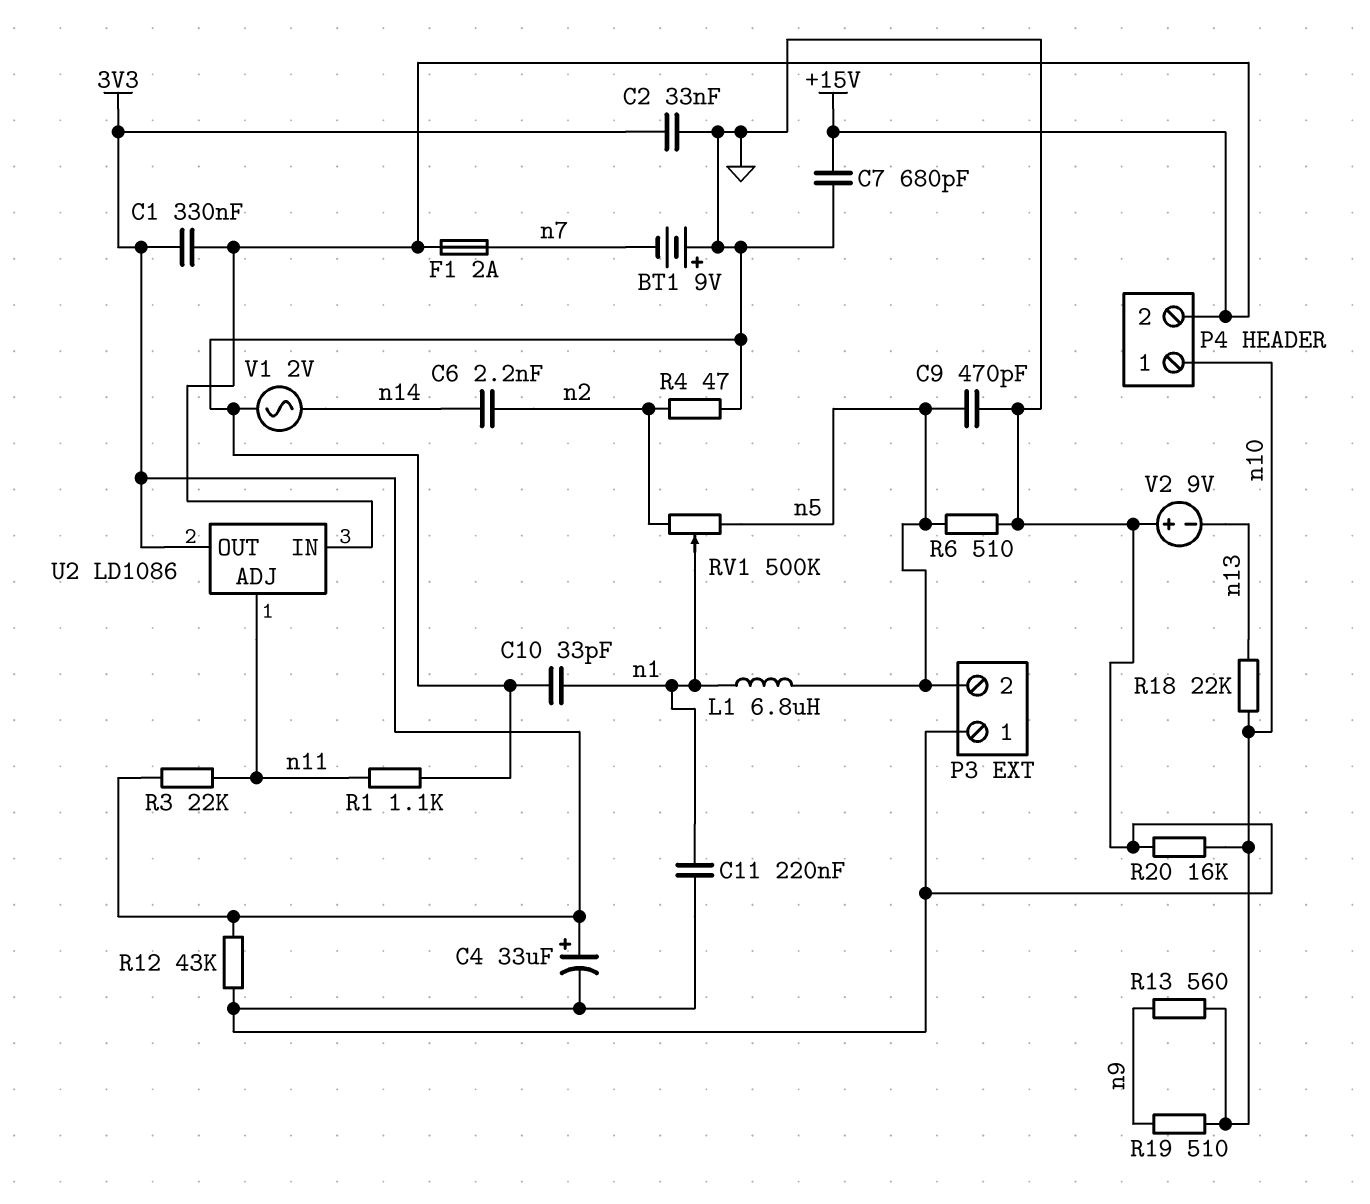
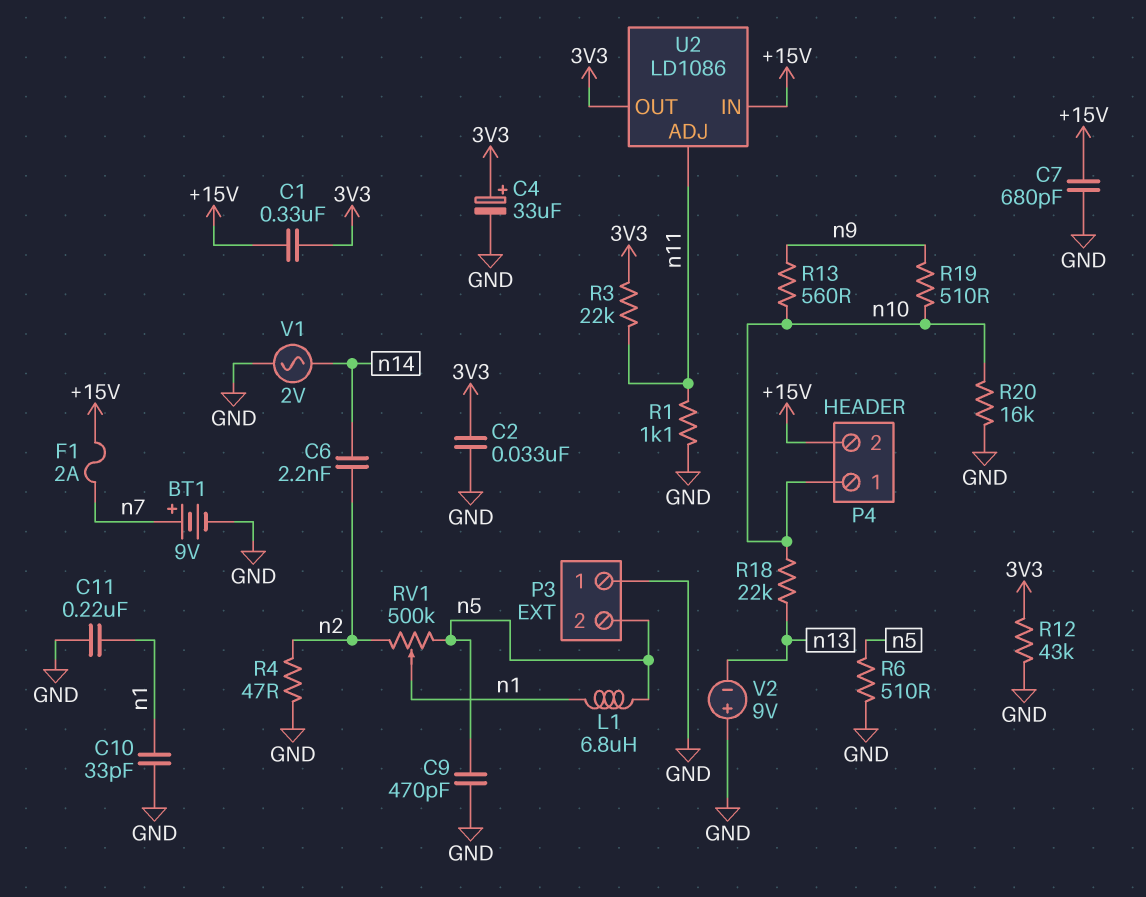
BT1: 9V (plus GND, minus n7) -> 9V (plus n7, minus GND)

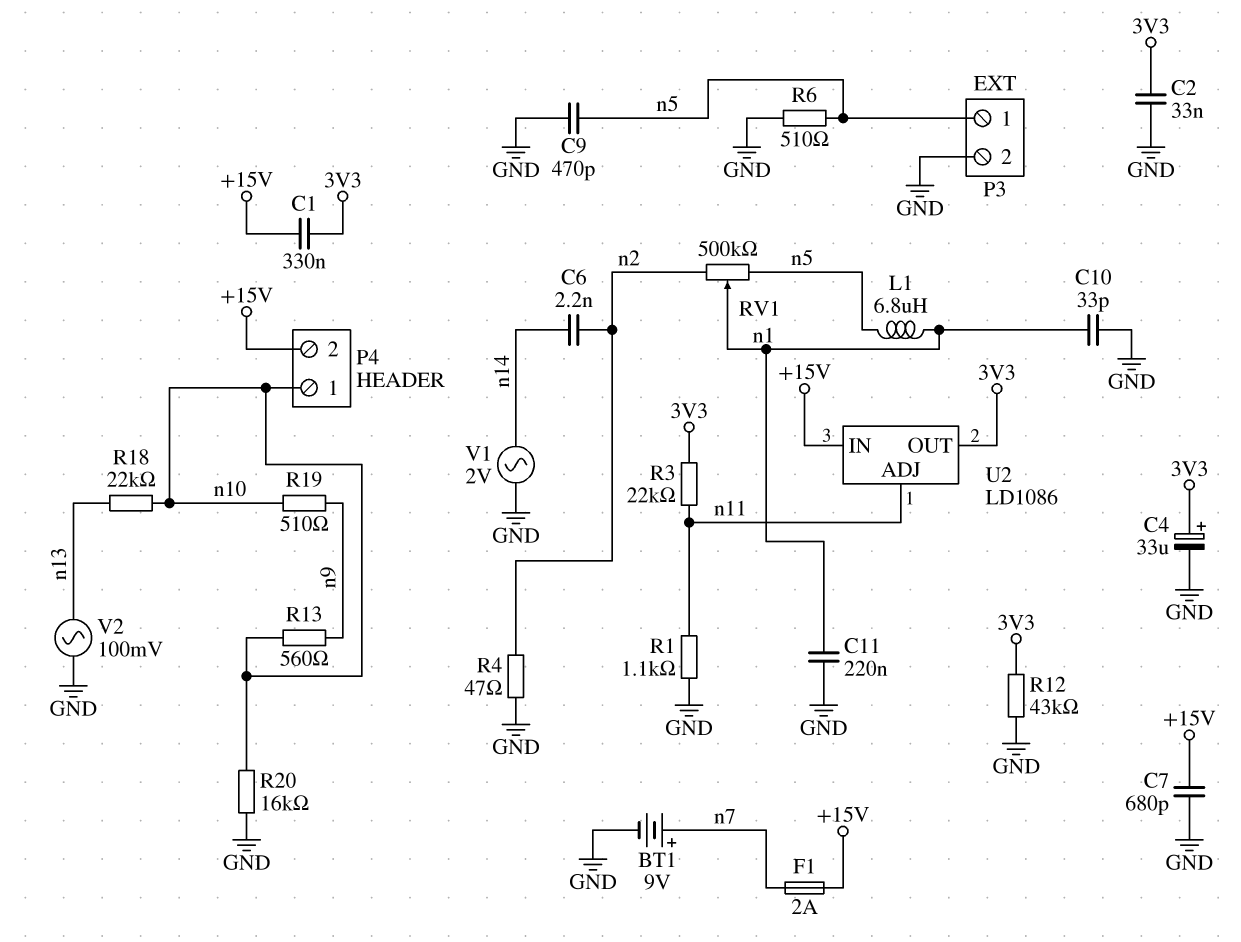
P3 pin 1: GND -> n5
P3 pin 2: n5 -> GND
V2: 9V (plus GND, minus n13) -> AC 100mV (GND, n13)

